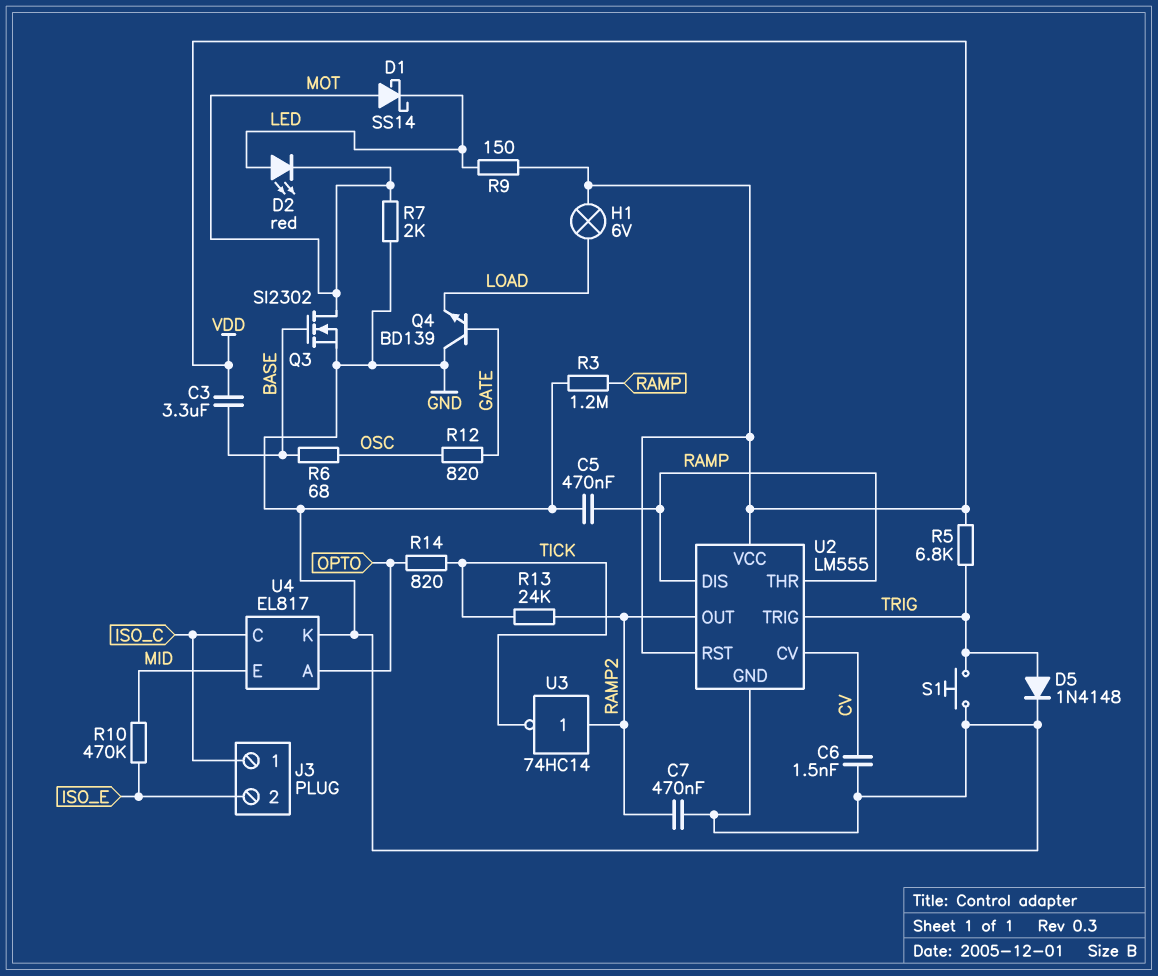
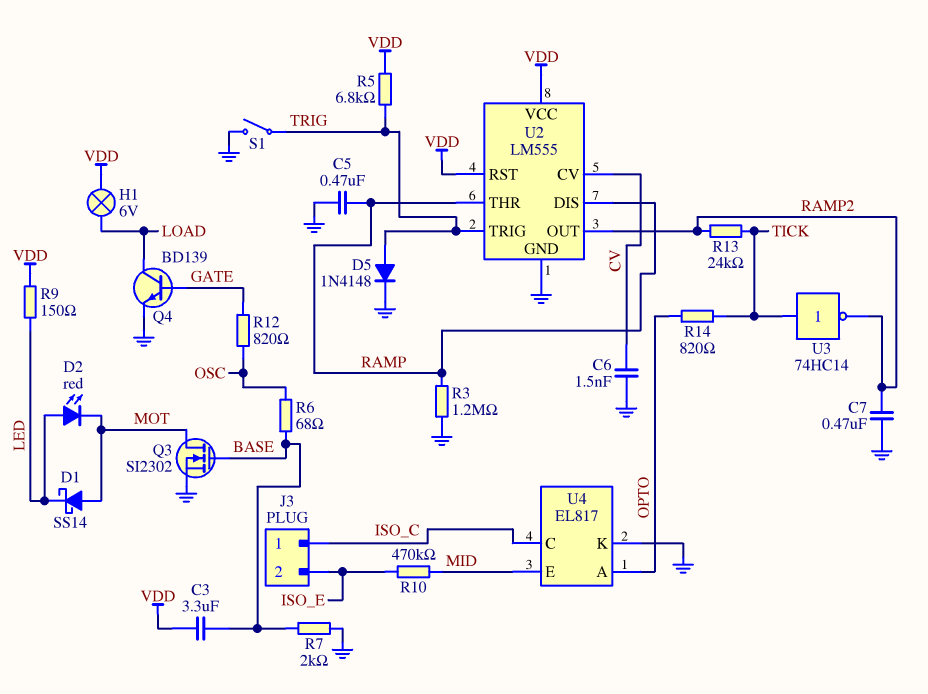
Q4: NPN BD139 (B GATE, C GND, E LOAD) -> NPN BD139 (B GATE, C LOAD, E GND)
R7: 2k (GND, MOT) -> 2k (BASE, GND)
S1: button (GND, TRIG) -> switch (GND, TRIG)
U3: NOT 74HC14 (in RAMP2, out TICK) -> NOT 74HC14 (in TICK, out RAMP2)

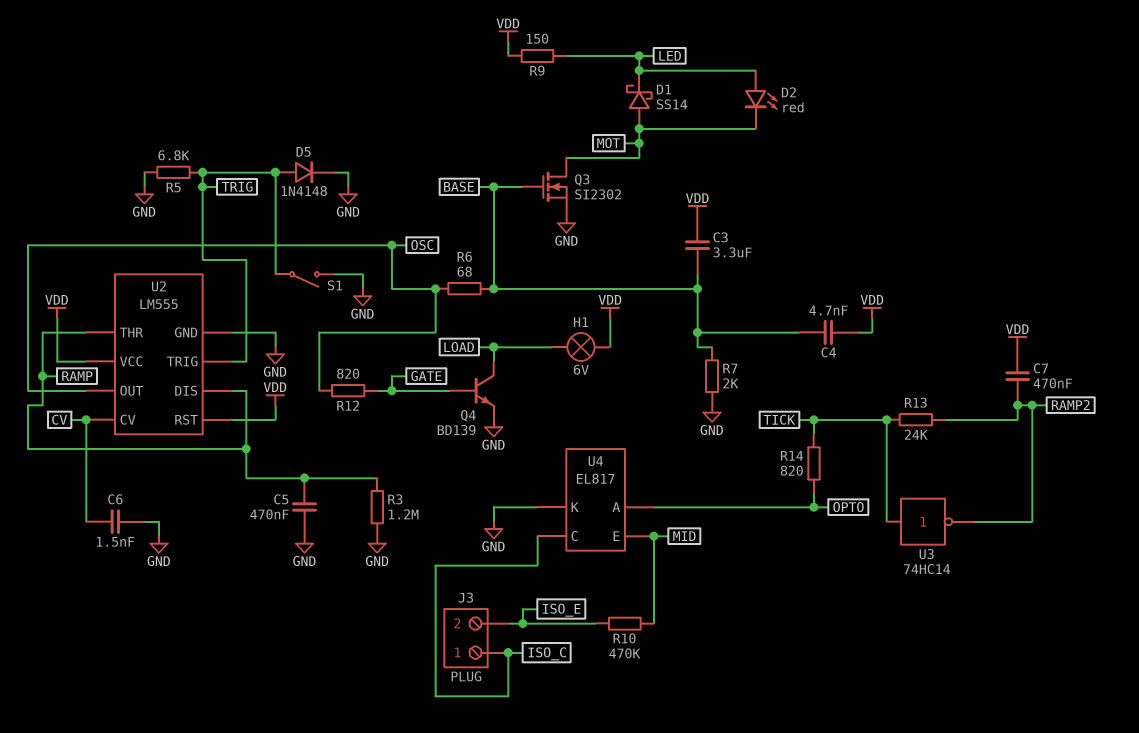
C4: none -> 4.7nF (BASE, VDD)
C7: 470nF (GND, RAMP2) -> 470nF (RAMP2, VDD)
R5: 6.8k (TRIG, VDD) -> 6.8k (GND, TRIG)
U2 pin OUT: RAMP2 -> OSC

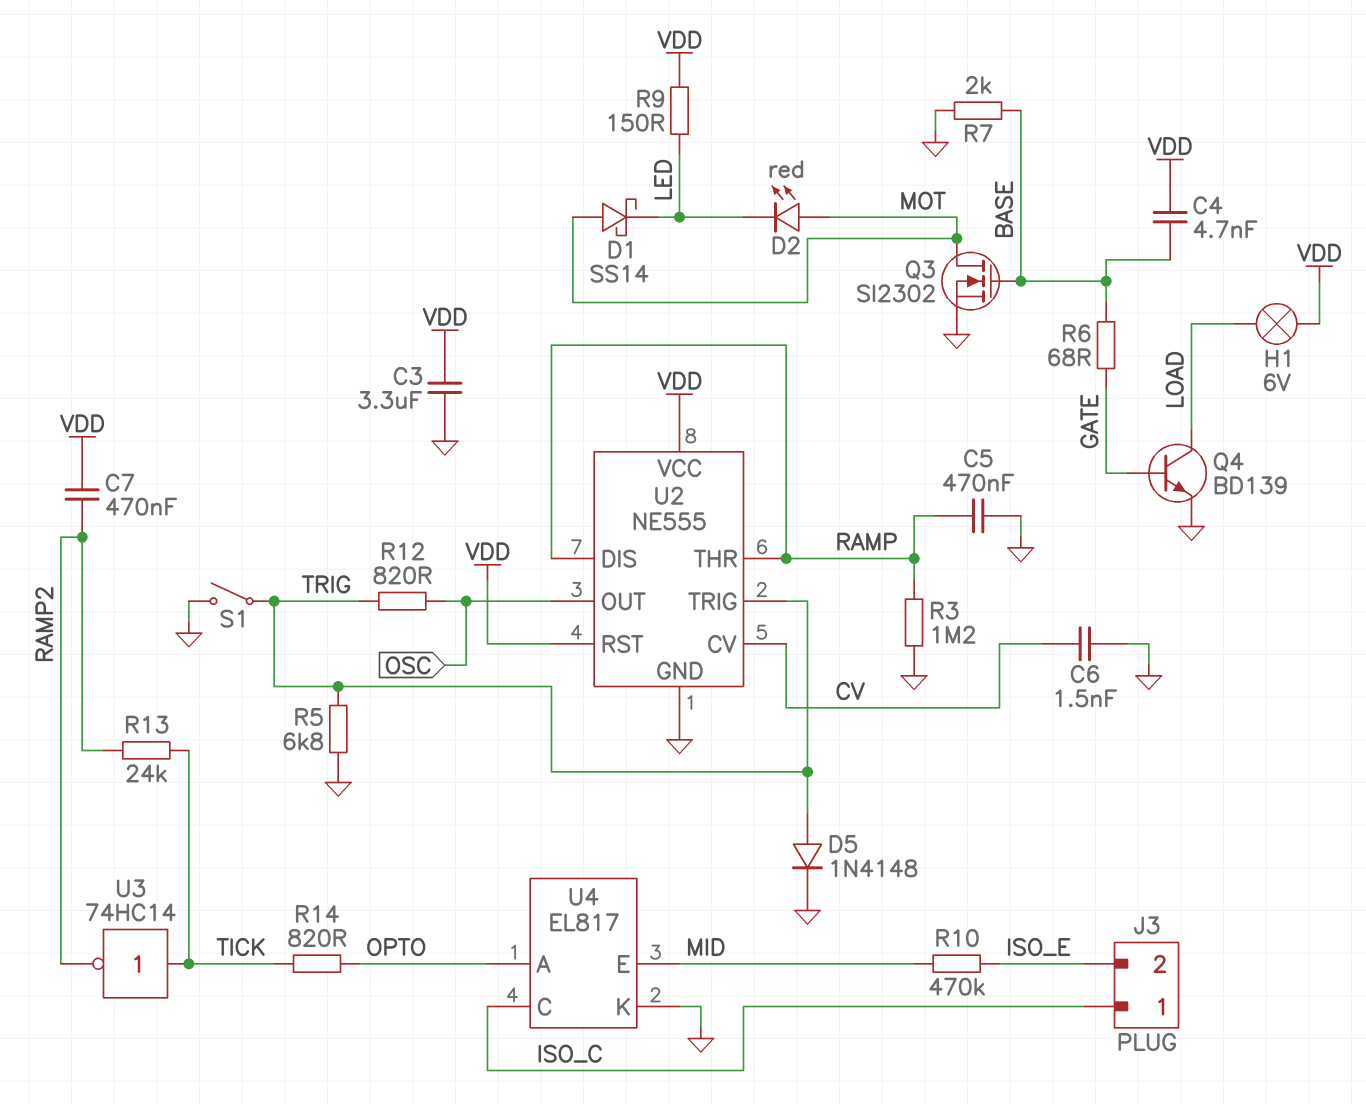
C3: 3.3uF (BASE, VDD) -> 3.3uF (GND, VDD)
D2: LED red (A LED, K MOT) -> LED red (A MOT, K LED)
R6: 68 (BASE, OSC) -> 68 (BASE, GATE)
R12: 820 (GATE, OSC) -> 820 (OSC, TRIG)
U2: LM555 -> NE555

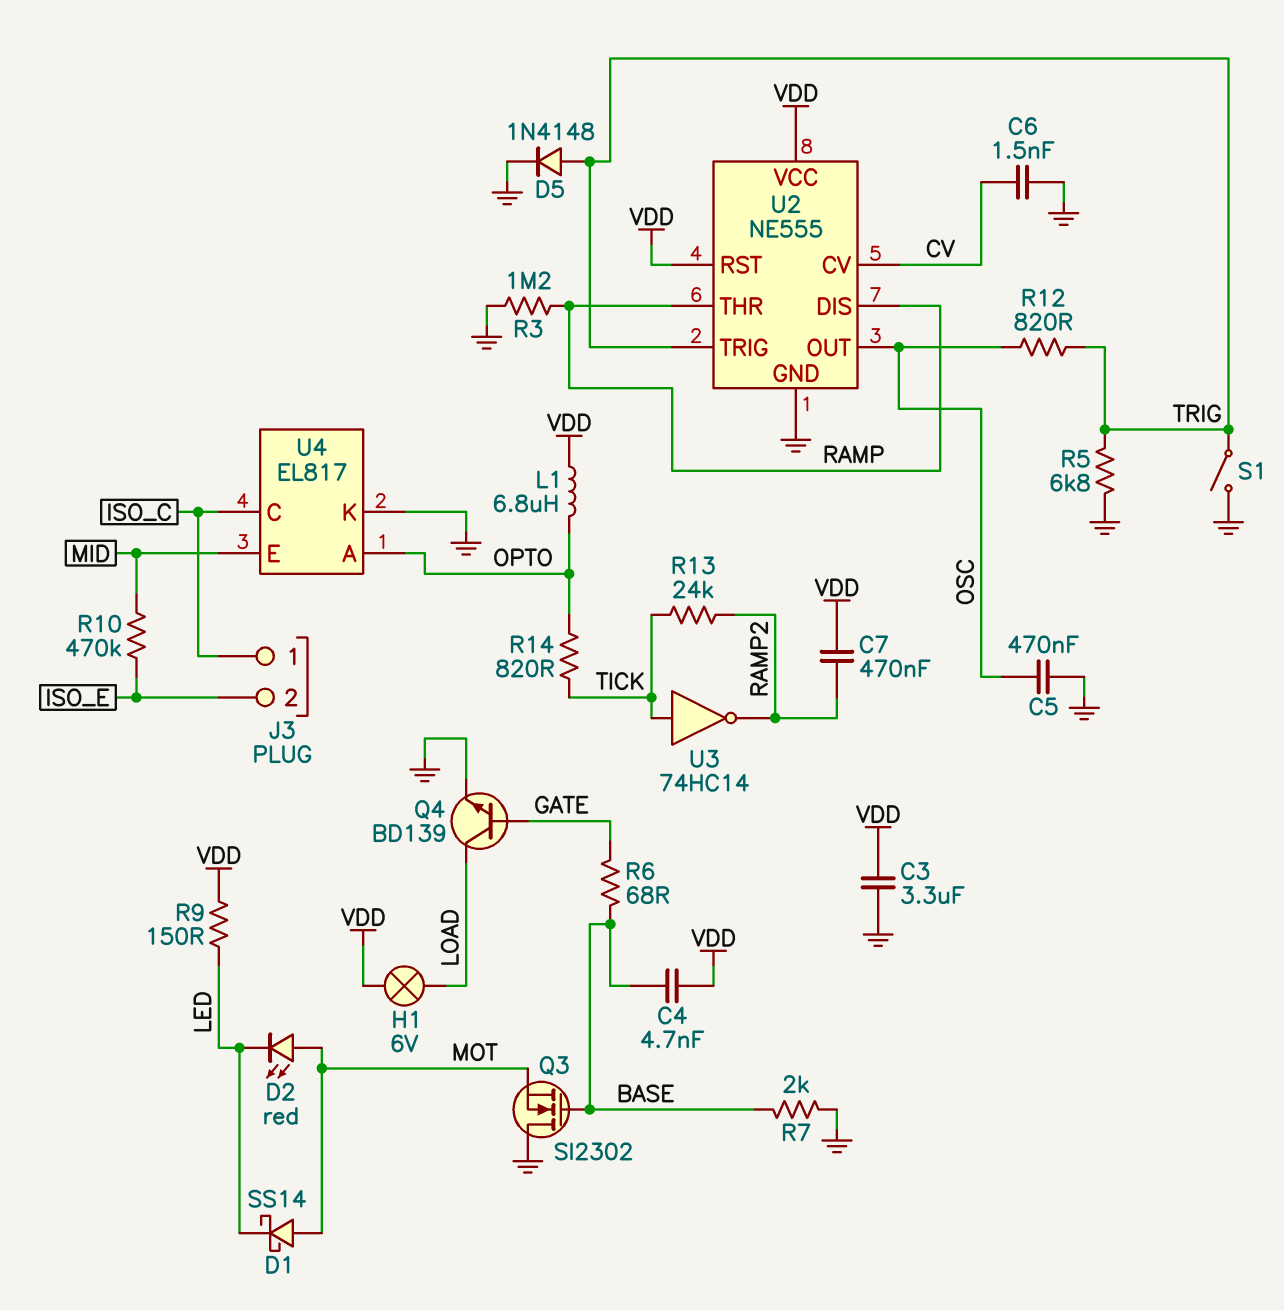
C5: 470nF (GND, RAMP) -> 470nF (GND, OSC)
L1: none -> 6.8uH (OPTO, VDD)
Q3: NMOS SI2302 (G BASE, D MOT, S GND) -> NMOS SI2302 (G BASE, D GND, S MOT)

